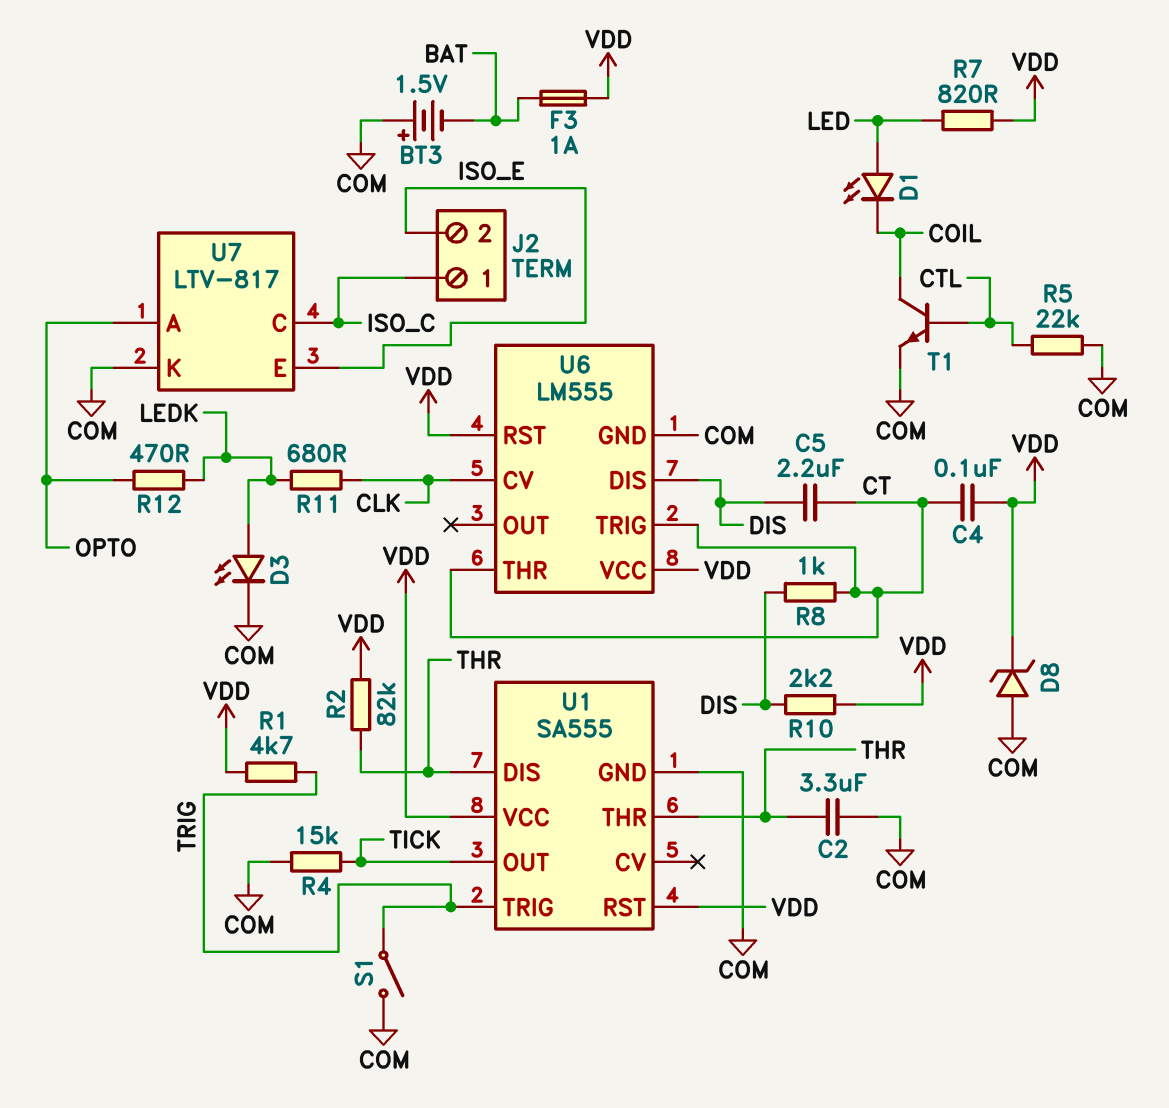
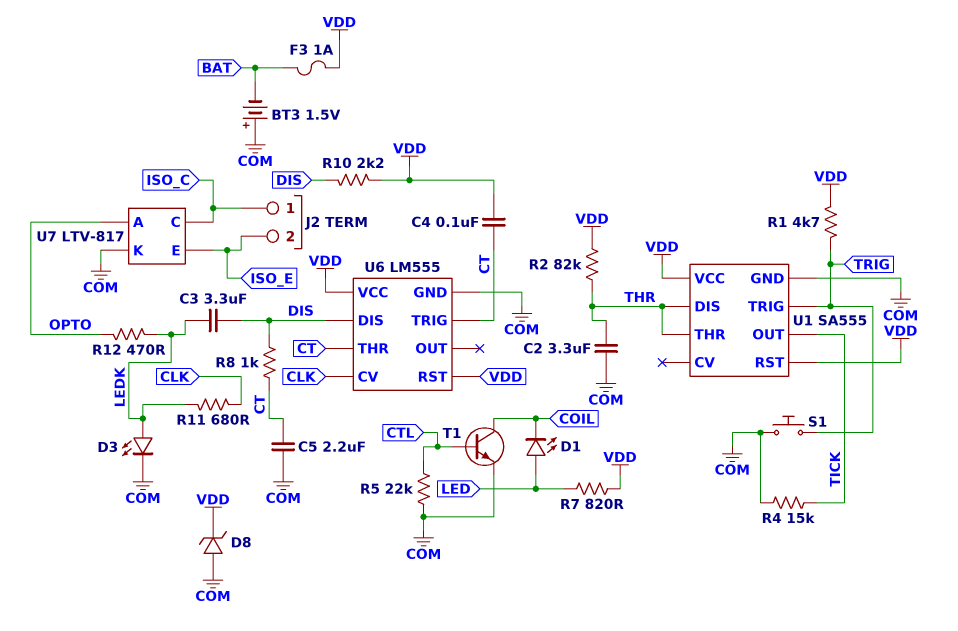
C3: none -> 3.3uF (DIS, LEDK)
C5: 2.2uF (CT, DIS) -> 2.2uF (COM, CT)
S1: switch (COM, TRIG) -> button (COM, TRIG)

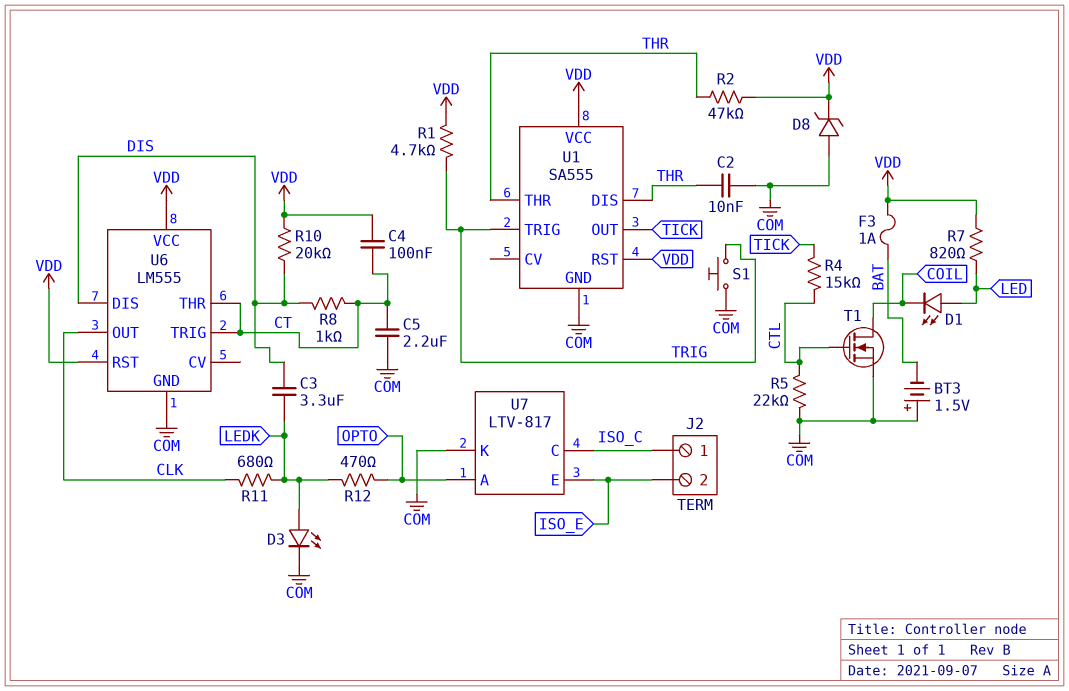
C2: 3.3uF (COM, THR) -> 10nF (COM, THR)
R2: 82k (THR, VDD) -> 47k (THR, VDD)
R4: 15k (COM, TICK) -> 15k (CTL, TICK)
R10: 2.2k (DIS, VDD) -> 20k (DIS, VDD)
T1: NPN (B CTL, C COIL, E COM) -> NMOS (G CTL, D COIL, S COM)
U6 pin CV: CLK -> none
U6 pin OUT: none -> CLK

